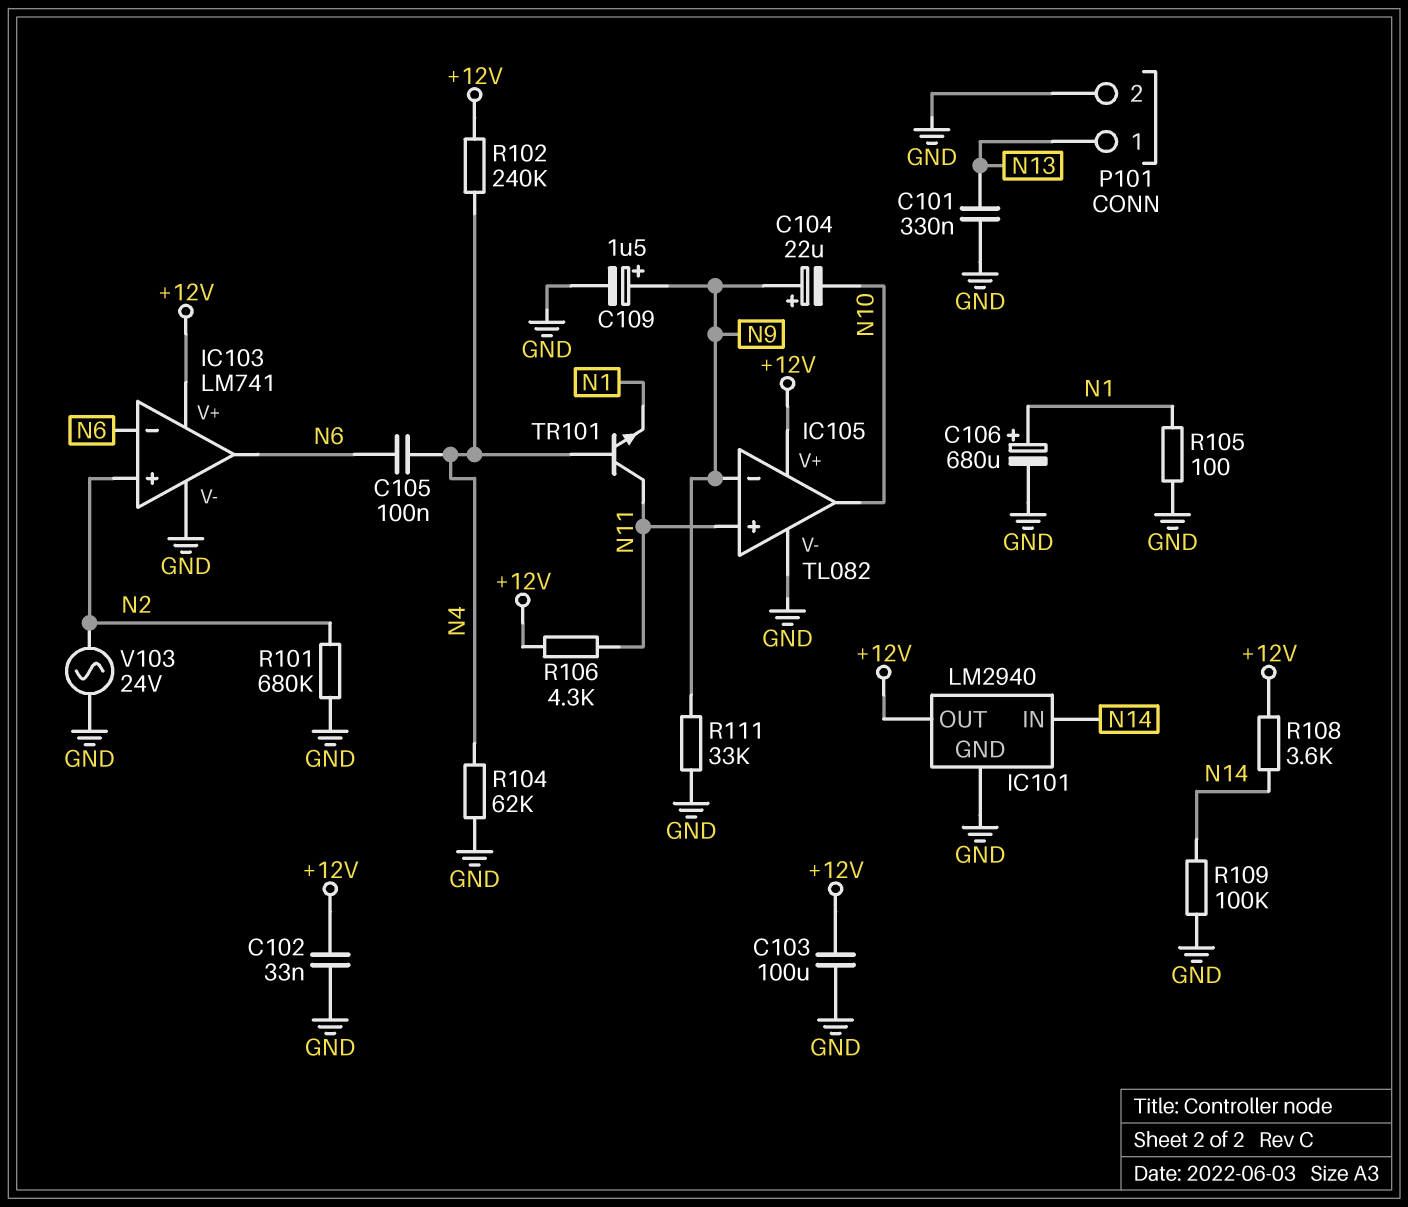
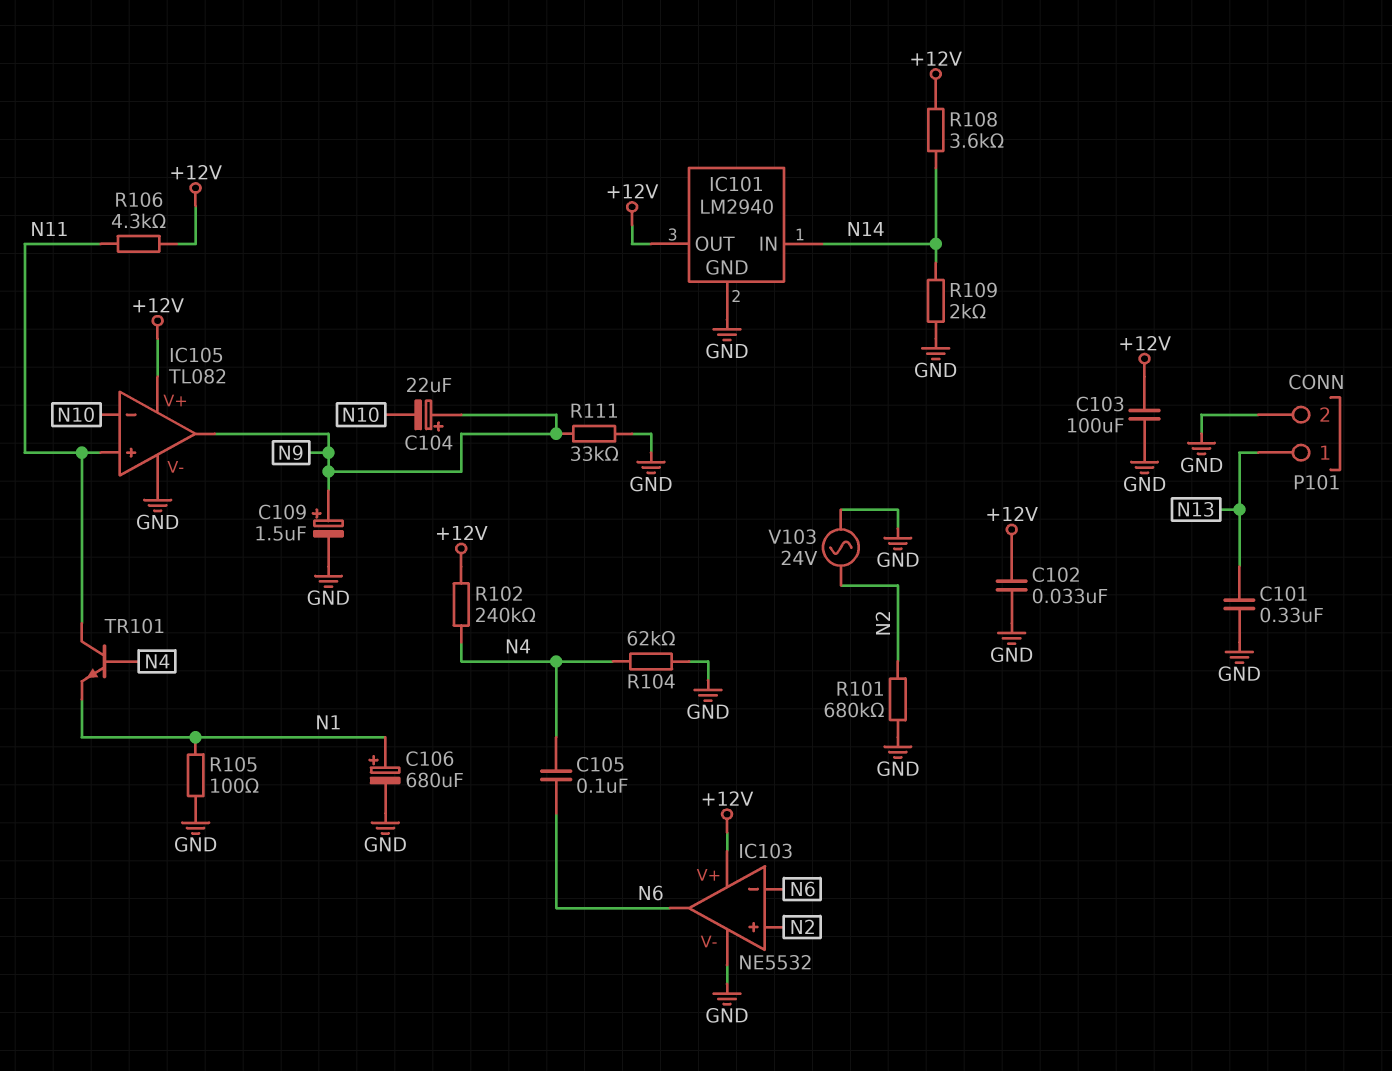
IC103: LM741 -> NE5532
IC105 pin in-: N9 -> N10
IC105 pin out: N10 -> N9
R109: 100k (GND, N14) -> 2k (GND, N14)

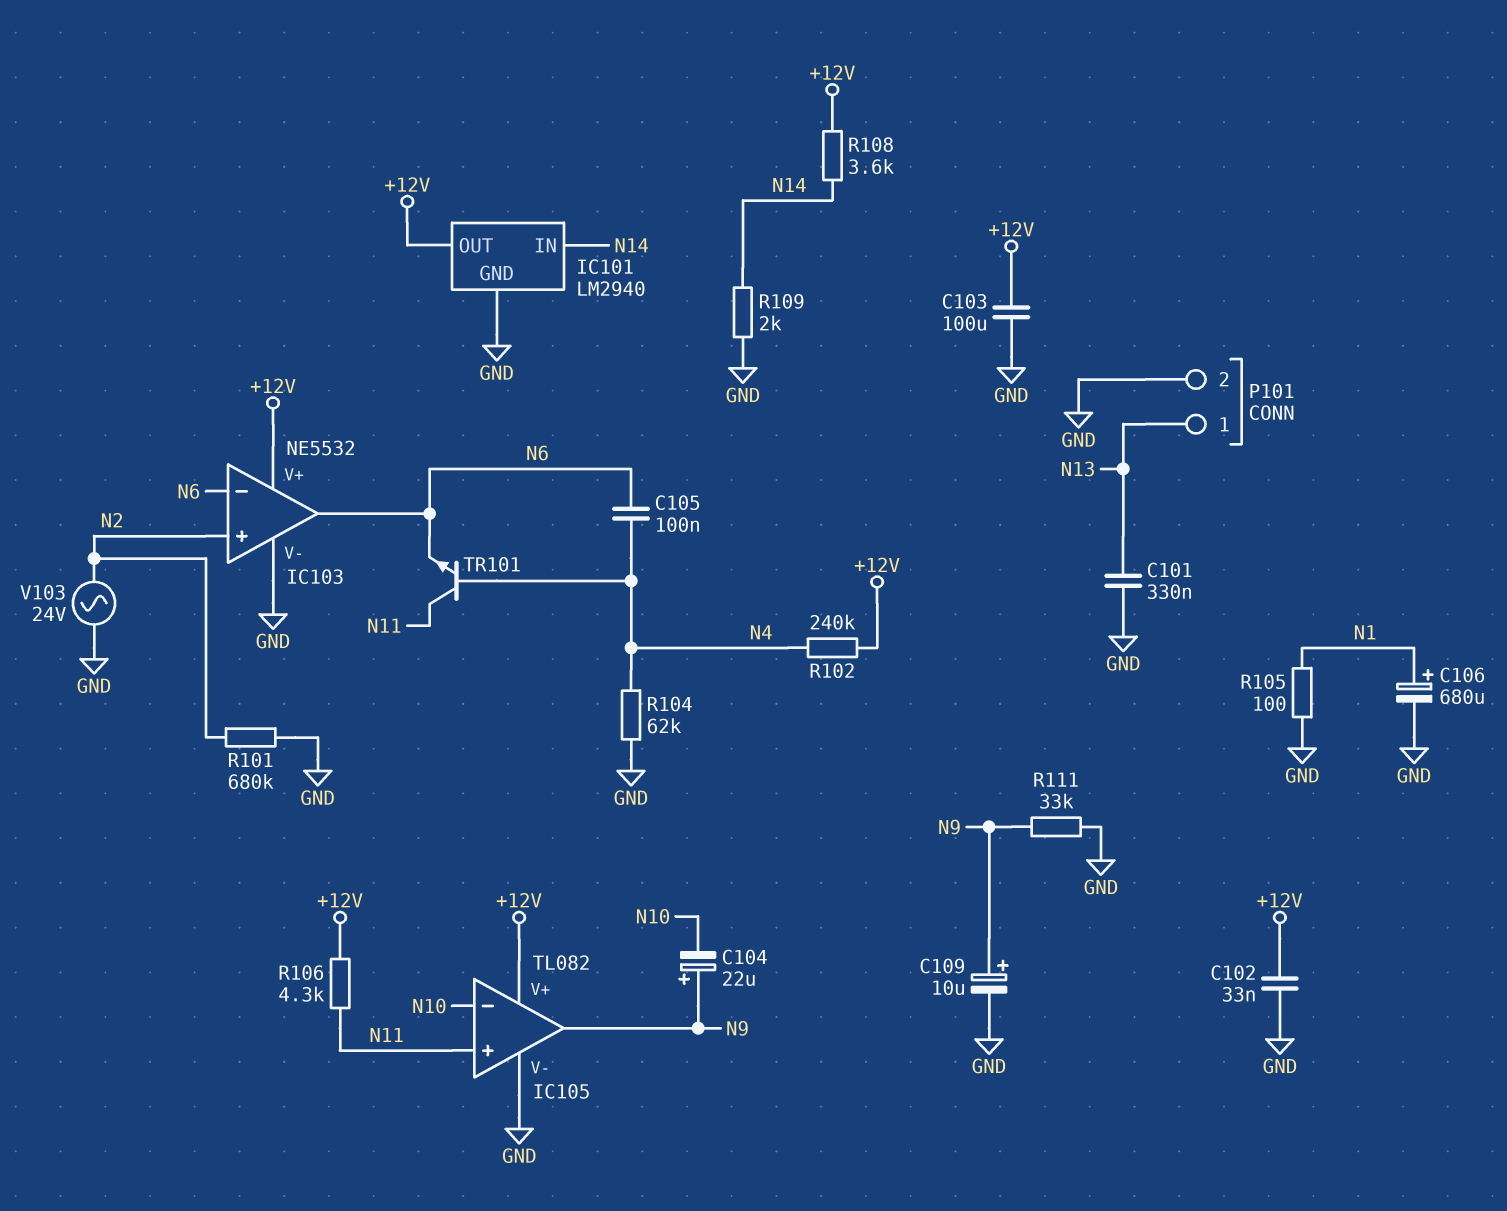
C109: 1.5uF (plus N9, minus GND) -> 10uF (plus N9, minus GND)
TR101: NPN (B N4, C N11, E N1) -> NPN (B N4, C N11, E N6)

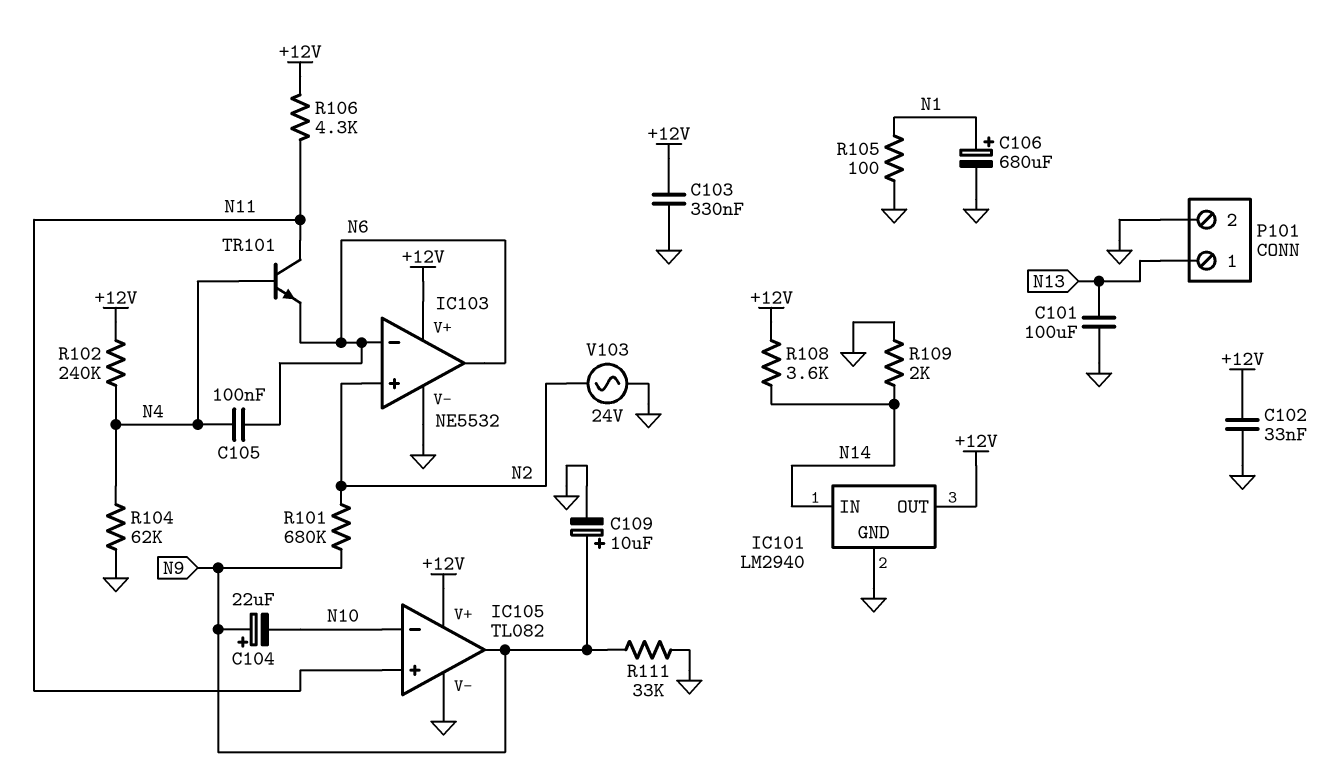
C101: 330nF (GND, N13) -> 100uF (GND, N13)
C103: 100uF (+12V, GND) -> 330nF (+12V, GND)
R101: 680k (GND, N2) -> 680k (N2, N9)

